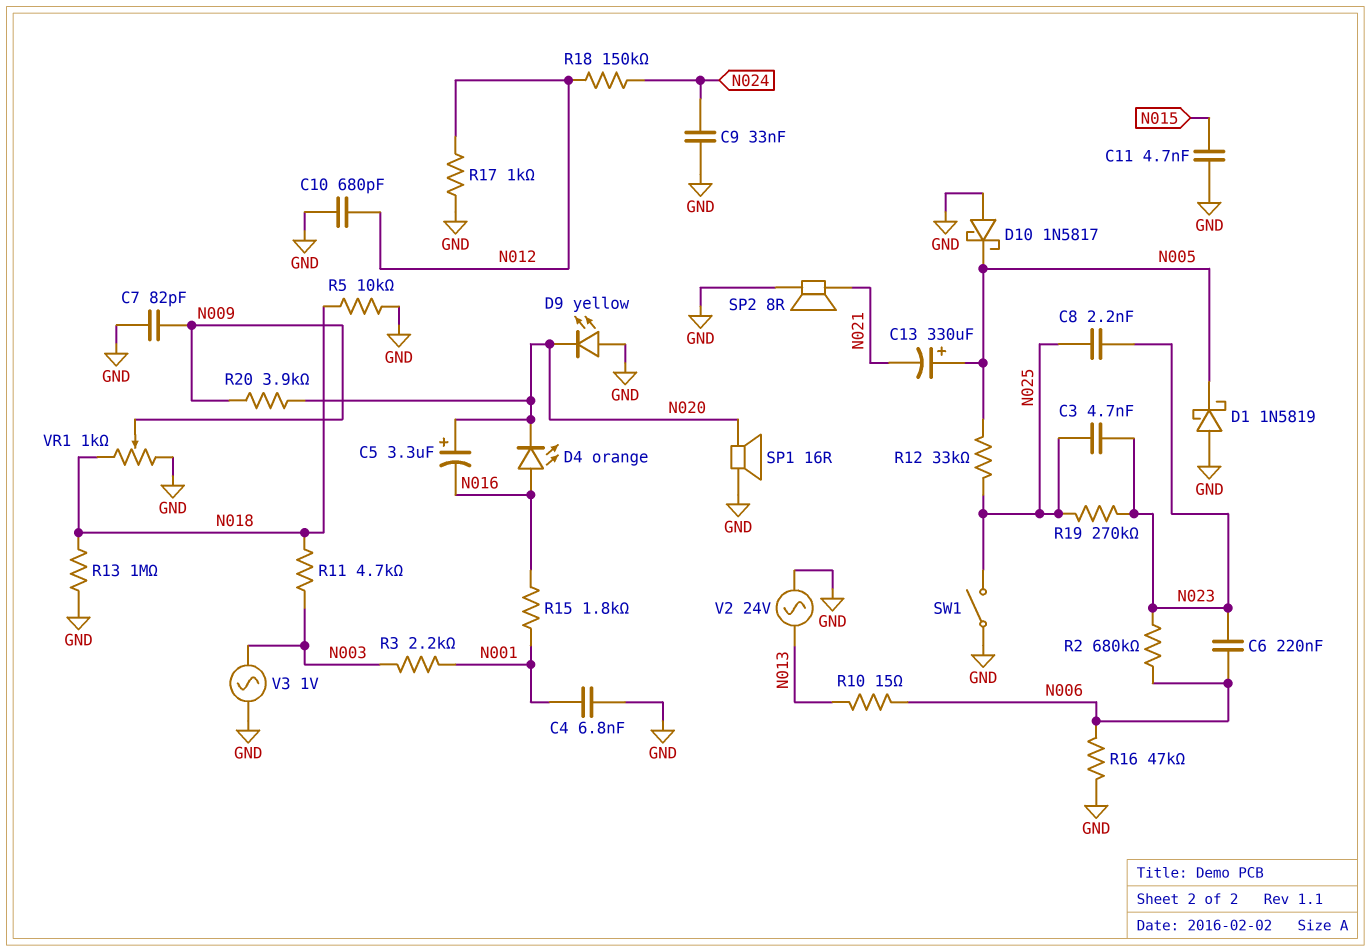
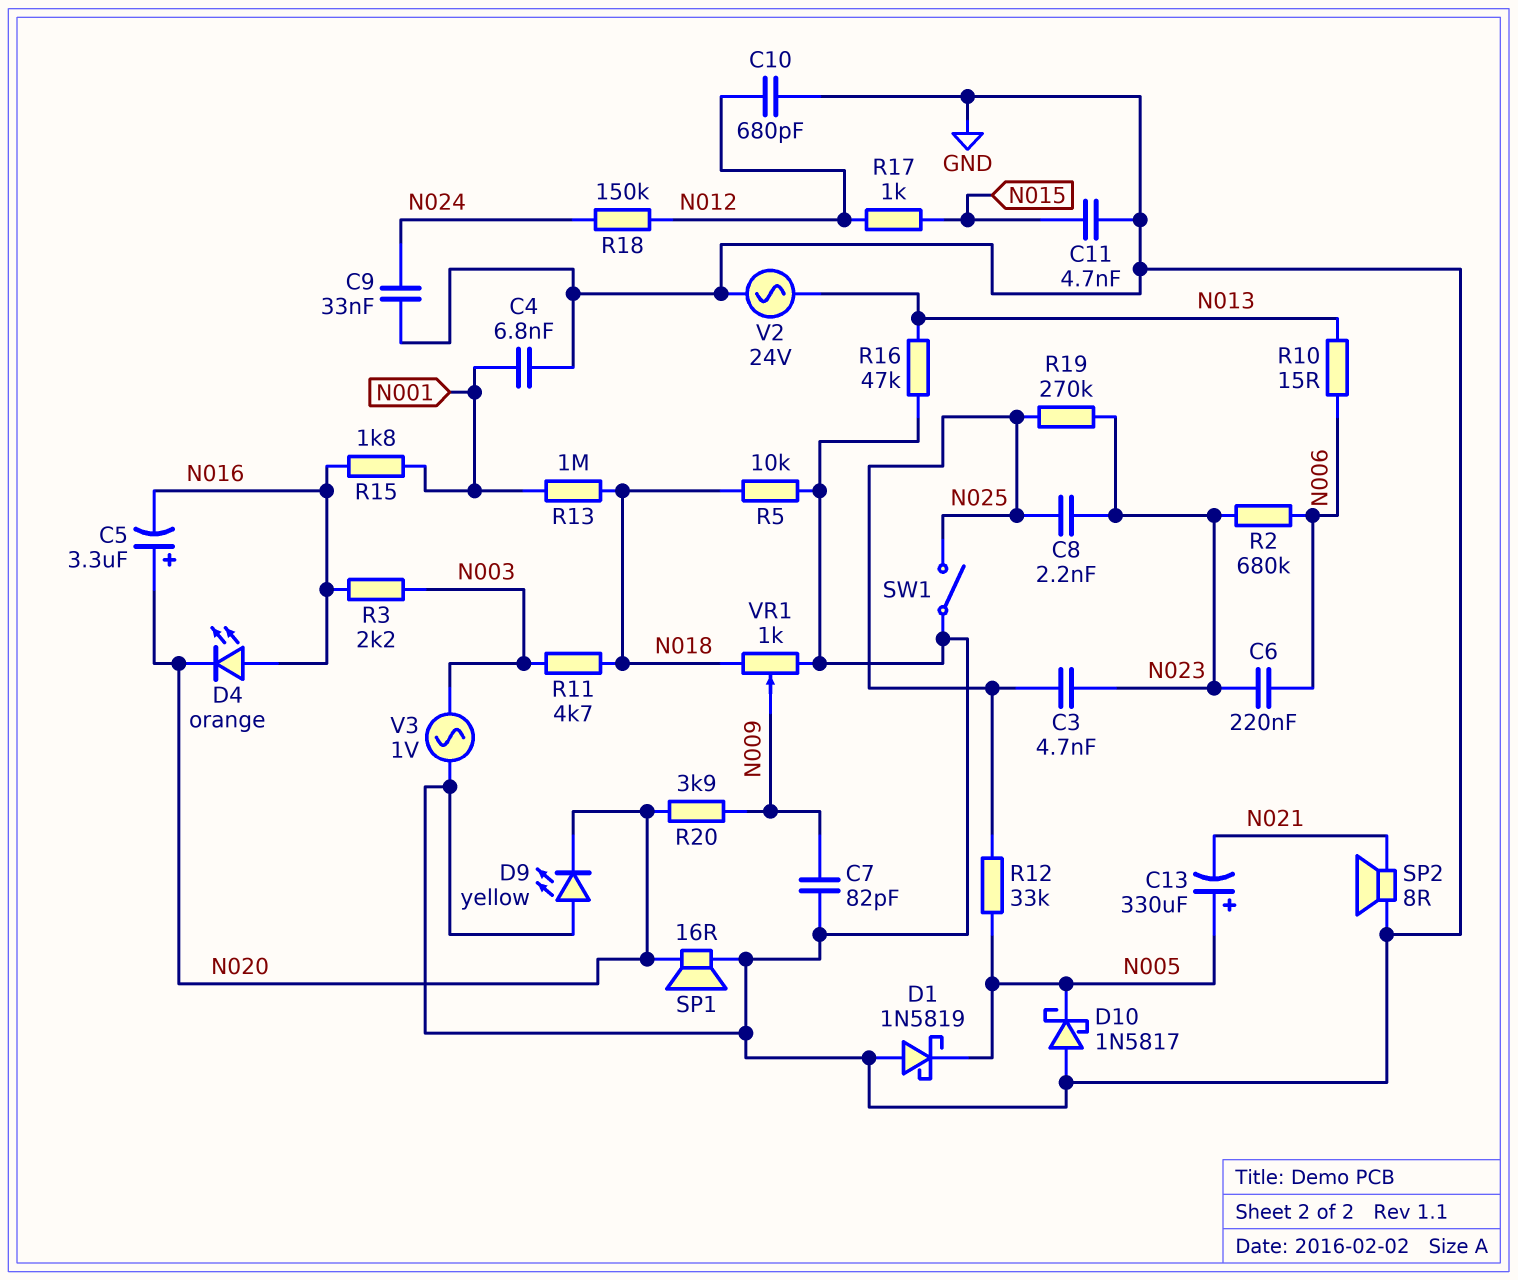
R3: 2.2k (N001, N003) -> 2.2k (N003, N016)
R13: 1M (GND, N018) -> 1M (N001, N018)
R16: 47k (GND, N006) -> 47k (GND, N013)
R17: 1k (GND, N012) -> 1k (N012, N015)

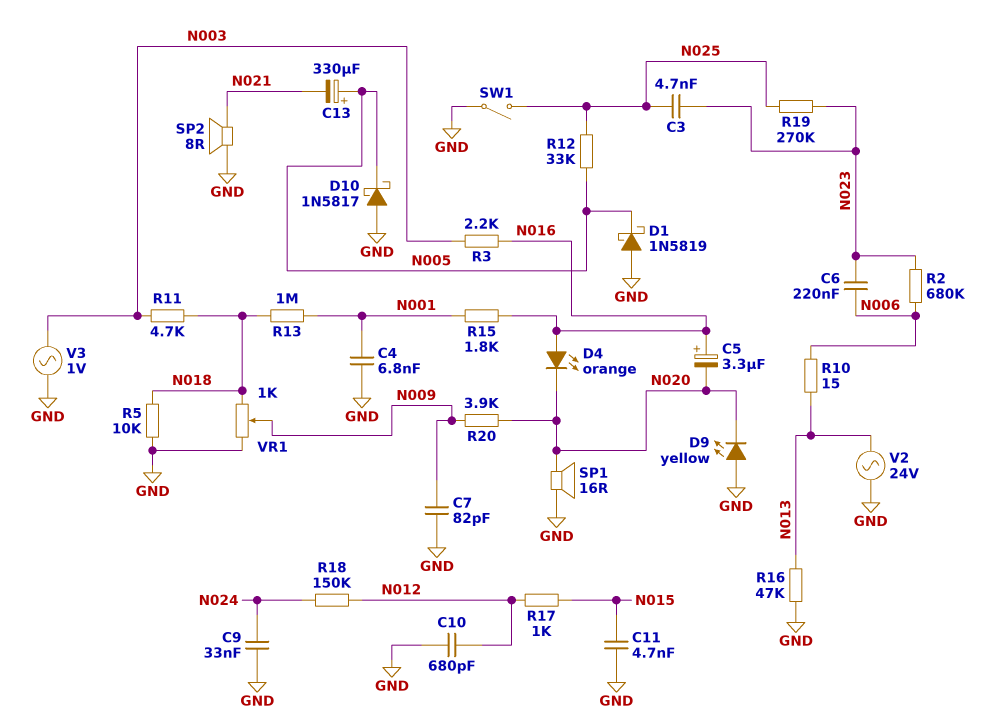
C5: 3.3uF (plus N020, minus N016) -> 3.3uF (plus N016, minus N020)
C8: 2.2nF (N023, N025) -> none

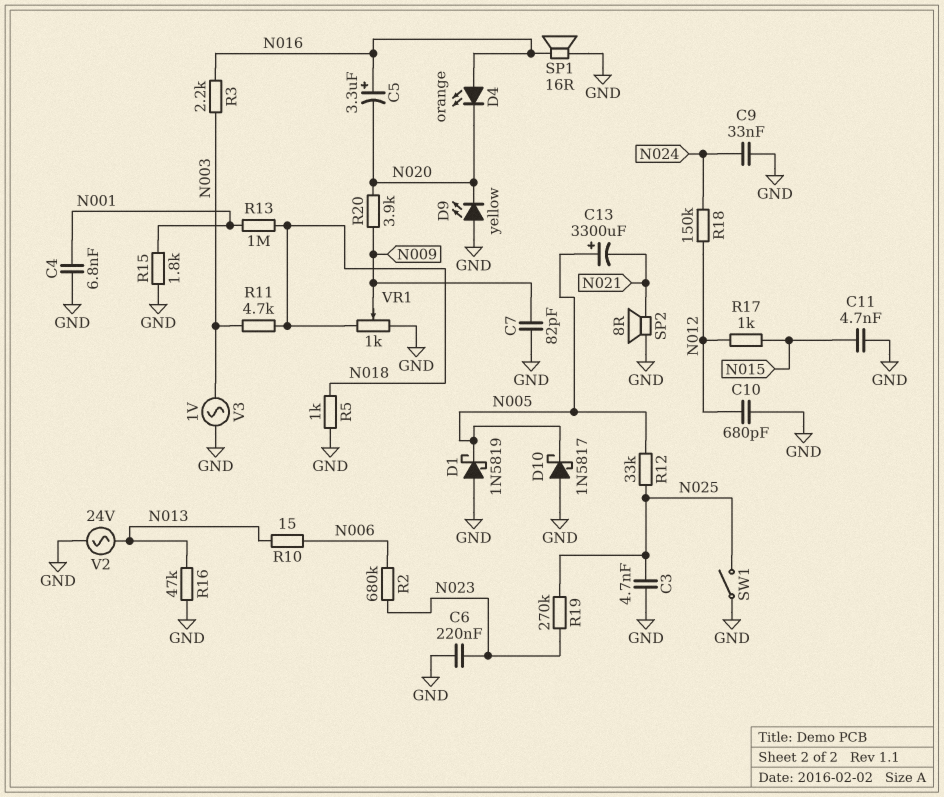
C3: 4.7nF (N023, N025) -> 4.7nF (GND, N025)
C6: 220nF (N006, N023) -> 220nF (GND, N023)
C13: 330uF (plus N005, minus N021) -> 3300uF (plus N005, minus N021)
R5: 10k (GND, N018) -> 1k (GND, N018)
R15: 1.8k (N001, N016) -> 1.8k (GND, N001)
SP1: speaker 16R (GND, N020) -> speaker 16R (GND, N016)

